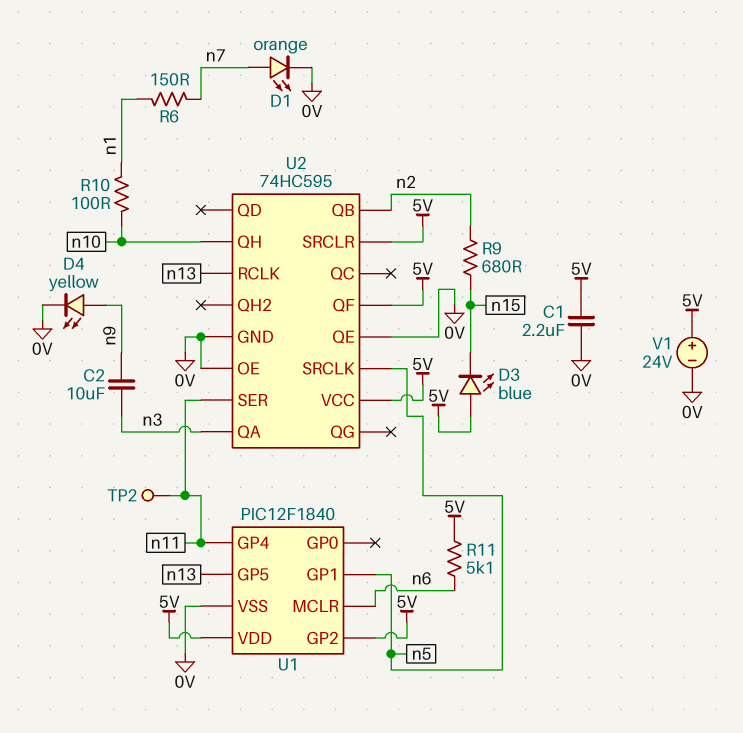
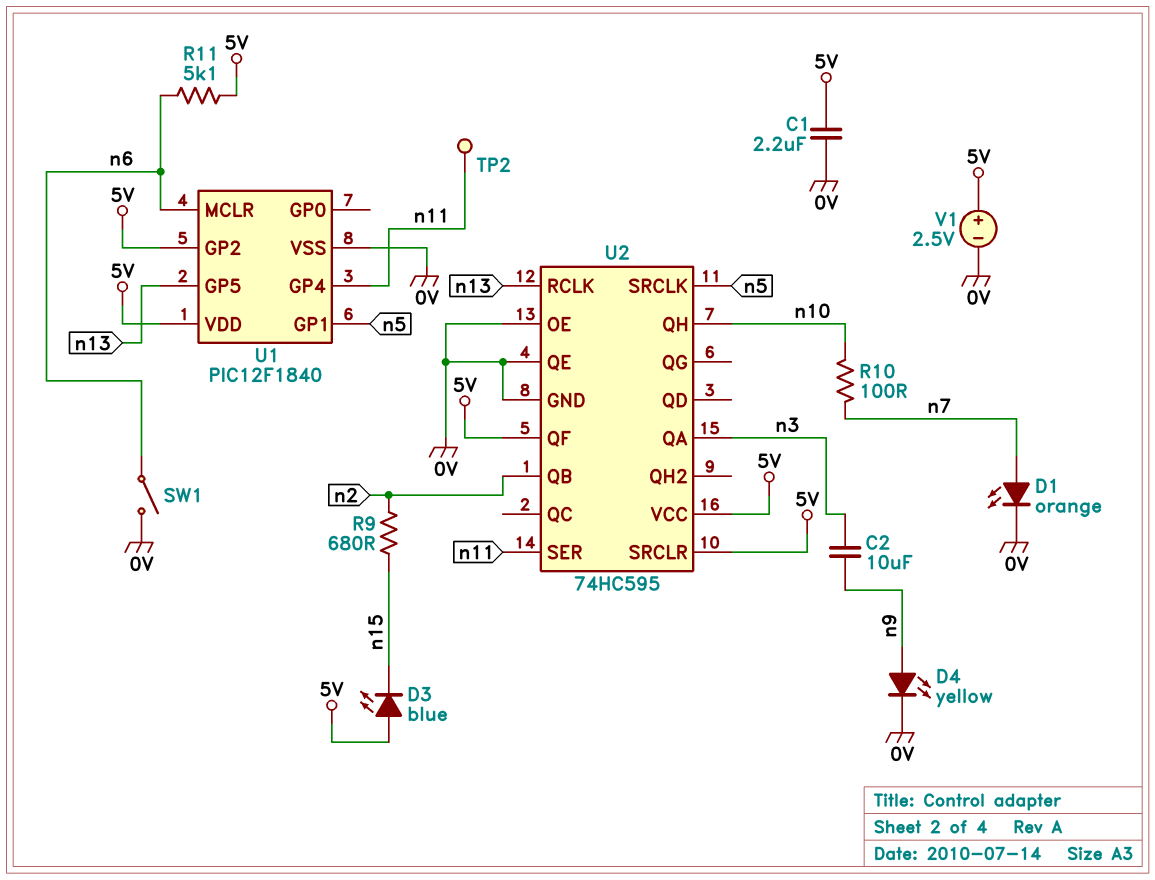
R6: 150 (n1, n7) -> none
R10: 100 (n1, n10) -> 100 (n7, n10)
SW1: none -> switch (0V, n6)
V1: 24V (plus 5V, minus 0V) -> 2.5V (plus 5V, minus 0V)

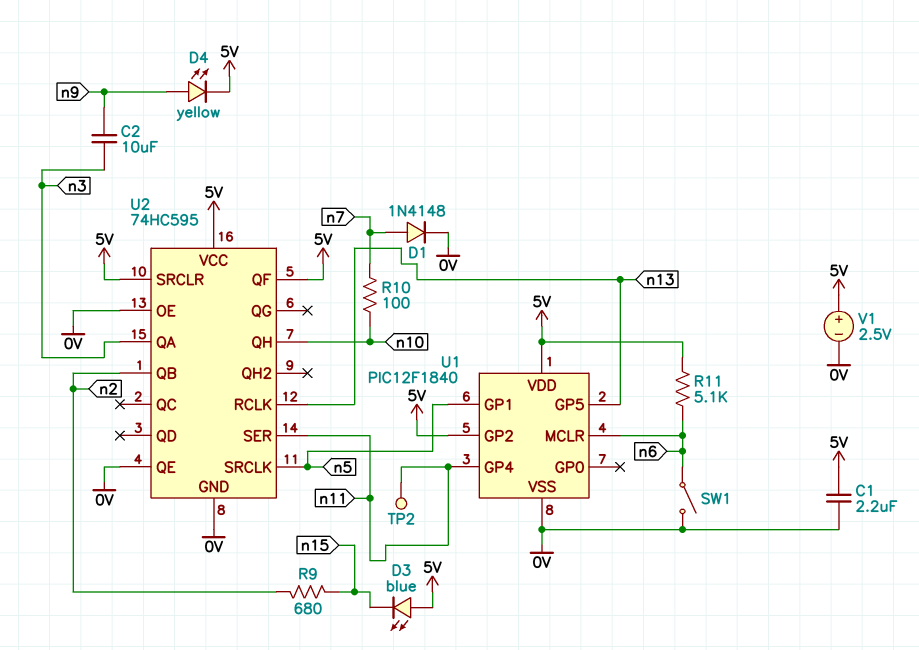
D1: LED orange (A n7, K 0V) -> diode 1N4148 (A n7, K 0V)
D4: LED yellow (A n9, K 0V) -> LED yellow (A n9, K 5V)

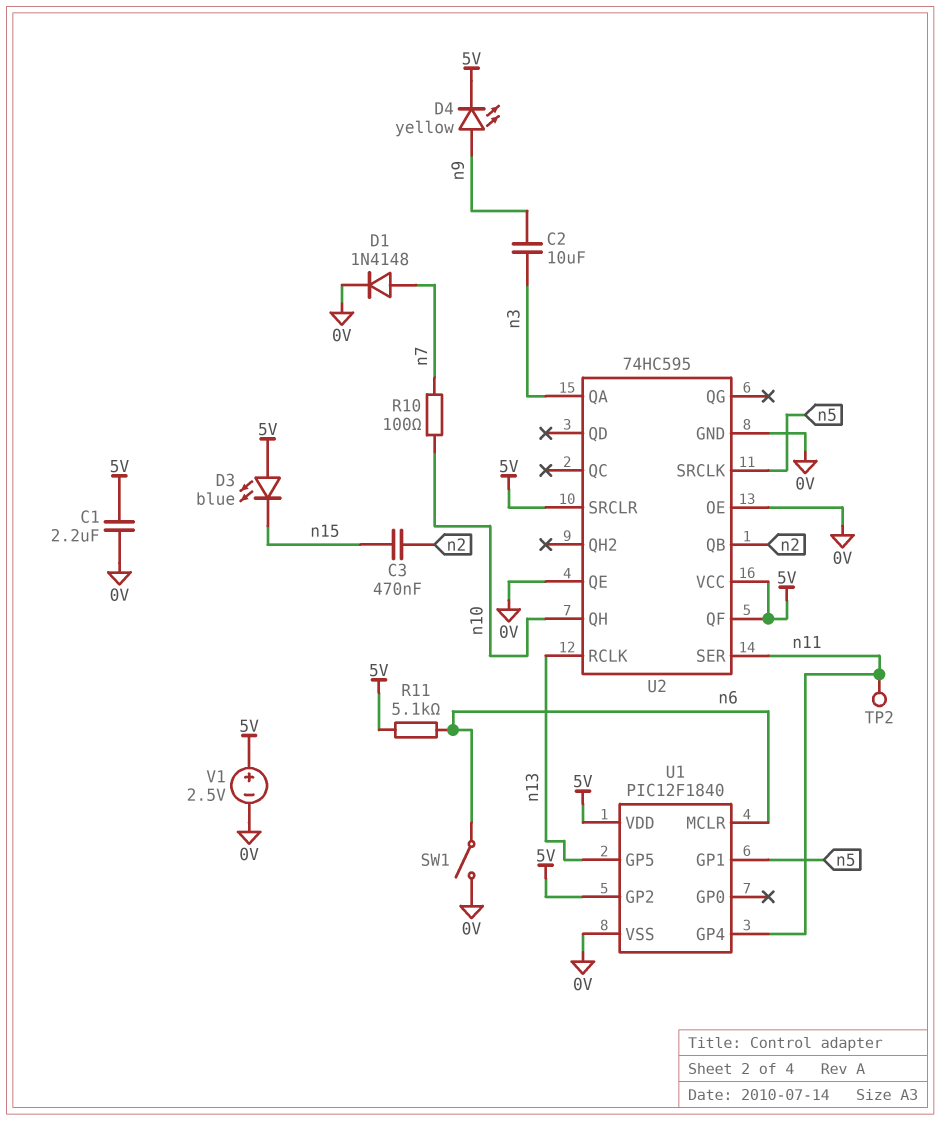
C3: none -> 470nF (n2, n15)
R9: 680 (n2, n15) -> none

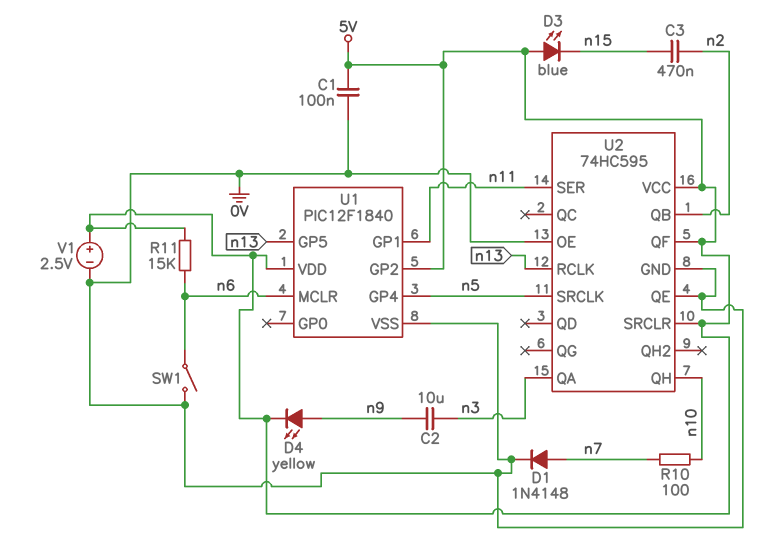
C1: 2.2uF (0V, 5V) -> 100nF (0V, 5V)
R11: 5.1k (5V, n6) -> 15k (5V, n6)
TP2: test point (n11) -> none
U1 pin GP1: n5 -> n11
U1 pin GP4: n11 -> n5

